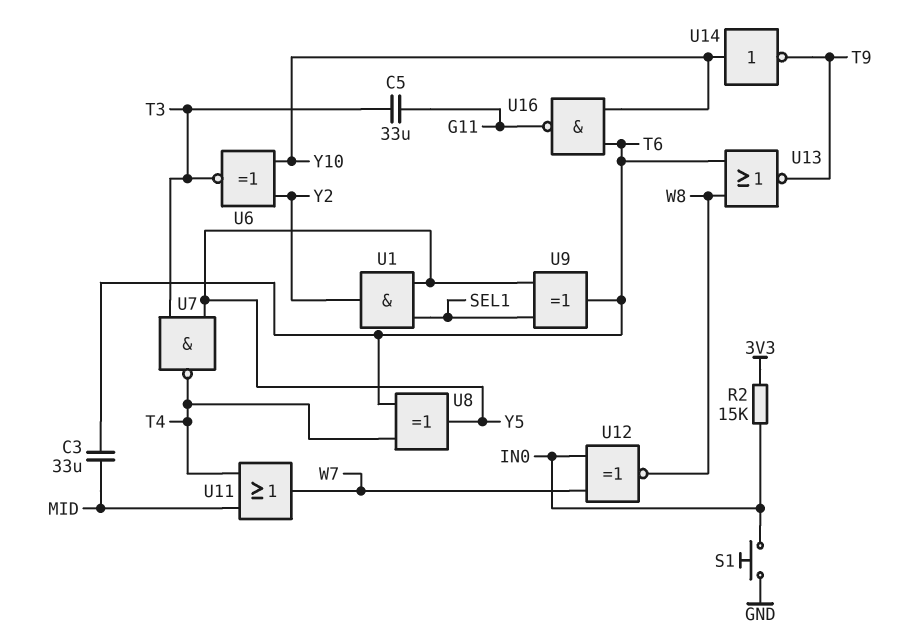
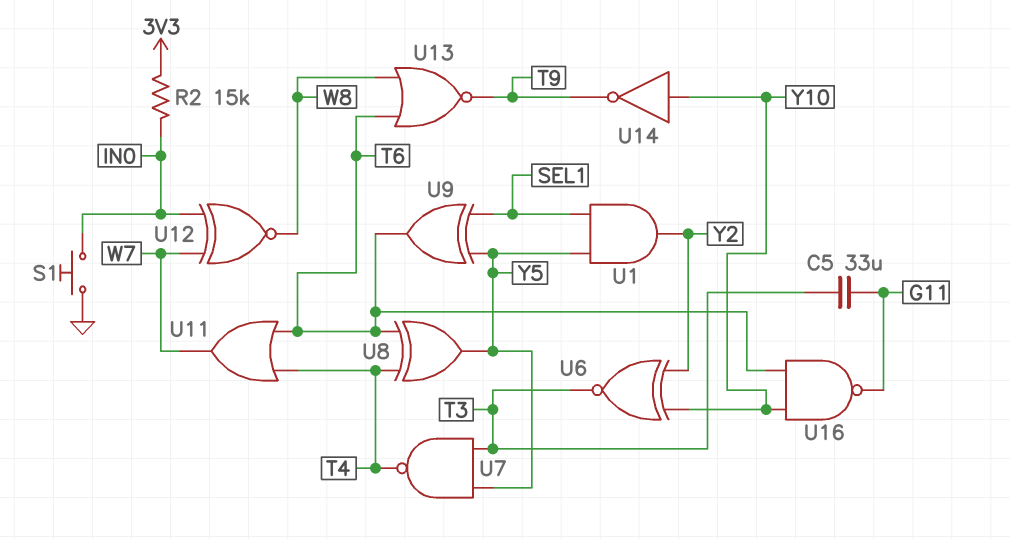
C3: 33uF (MID, T6) -> none
U11: OR (in MID, in T4, out W7) -> OR (in T4, in T6, out W7)

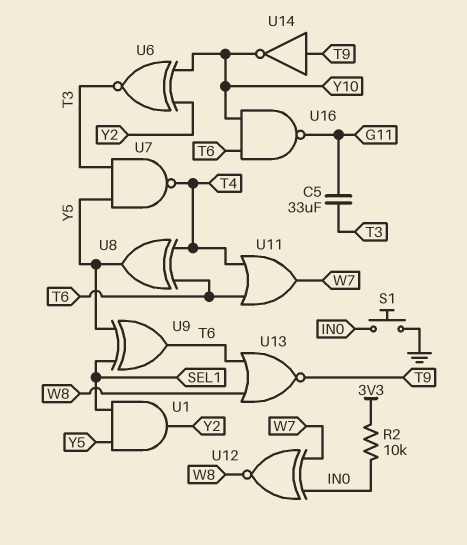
R2: 15k (3V3, IN0) -> 10k (3V3, IN0)
U14: NOT (in Y10, out T9) -> NOT (in T9, out Y10)

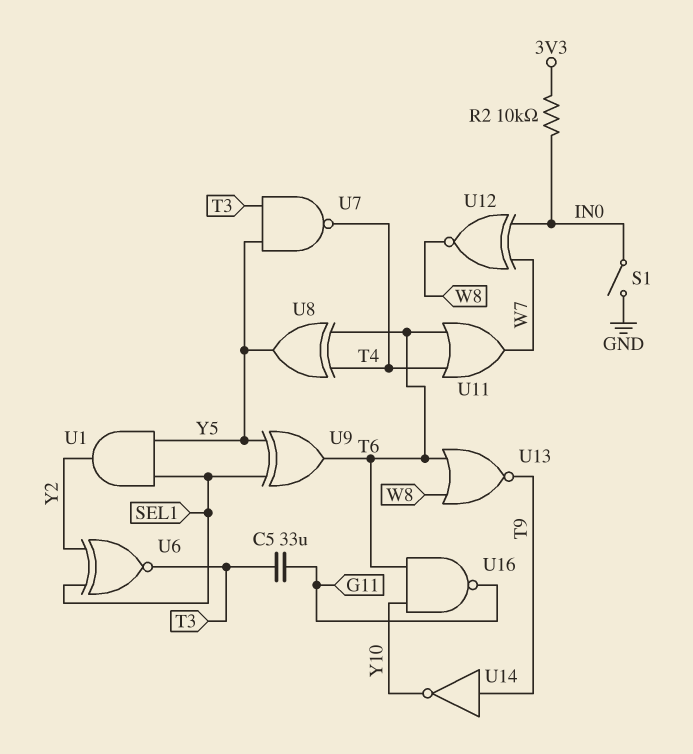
S1: button (GND, IN0) -> switch (GND, IN0)
U6: XNOR (in Y2, in Y10, out T3) -> XNOR (in SEL1, in Y2, out T3)

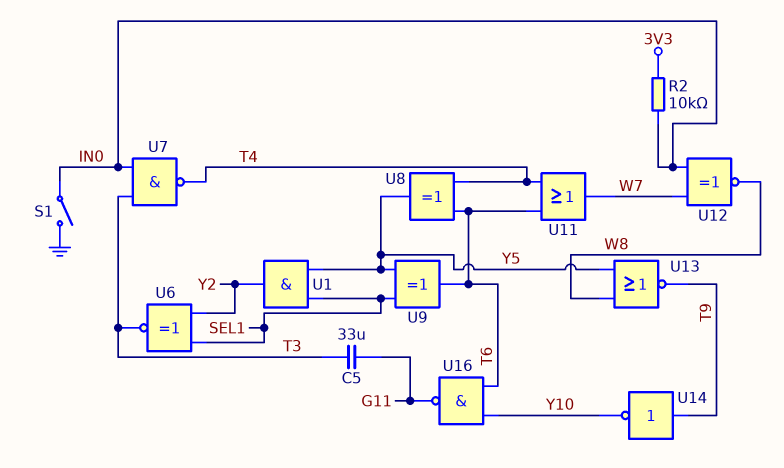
U7: NAND (in T3, in Y5, out T4) -> NAND (in IN0, in T3, out T4)
U13: NOR (in T6, in W8, out T9) -> NOR (in W8, in Y5, out T9)

